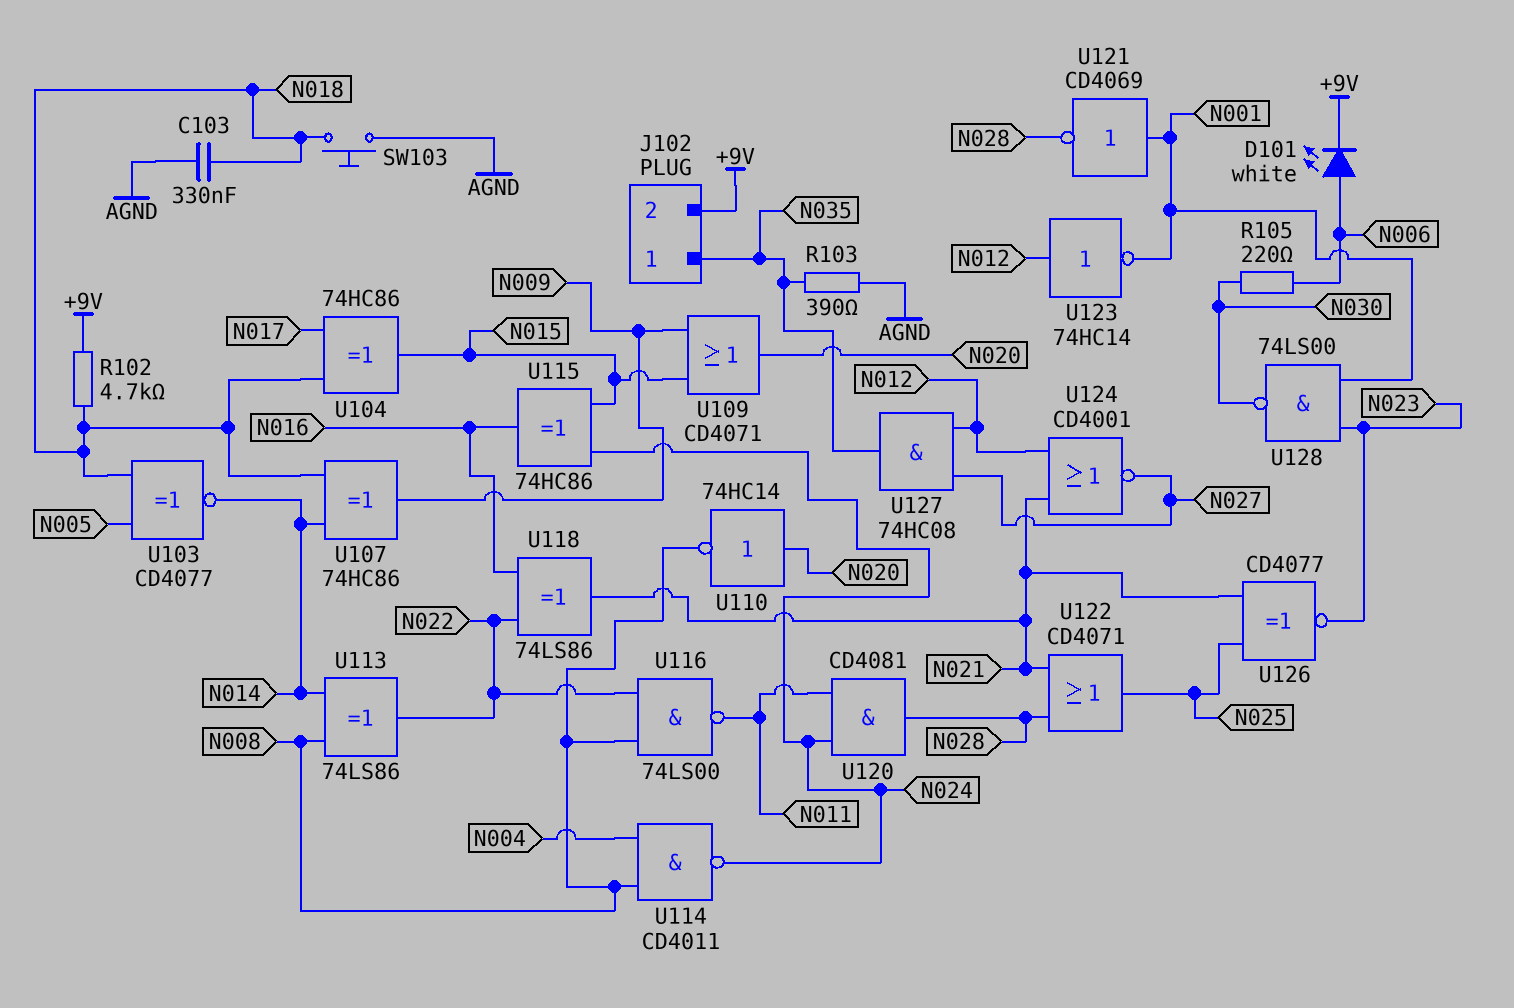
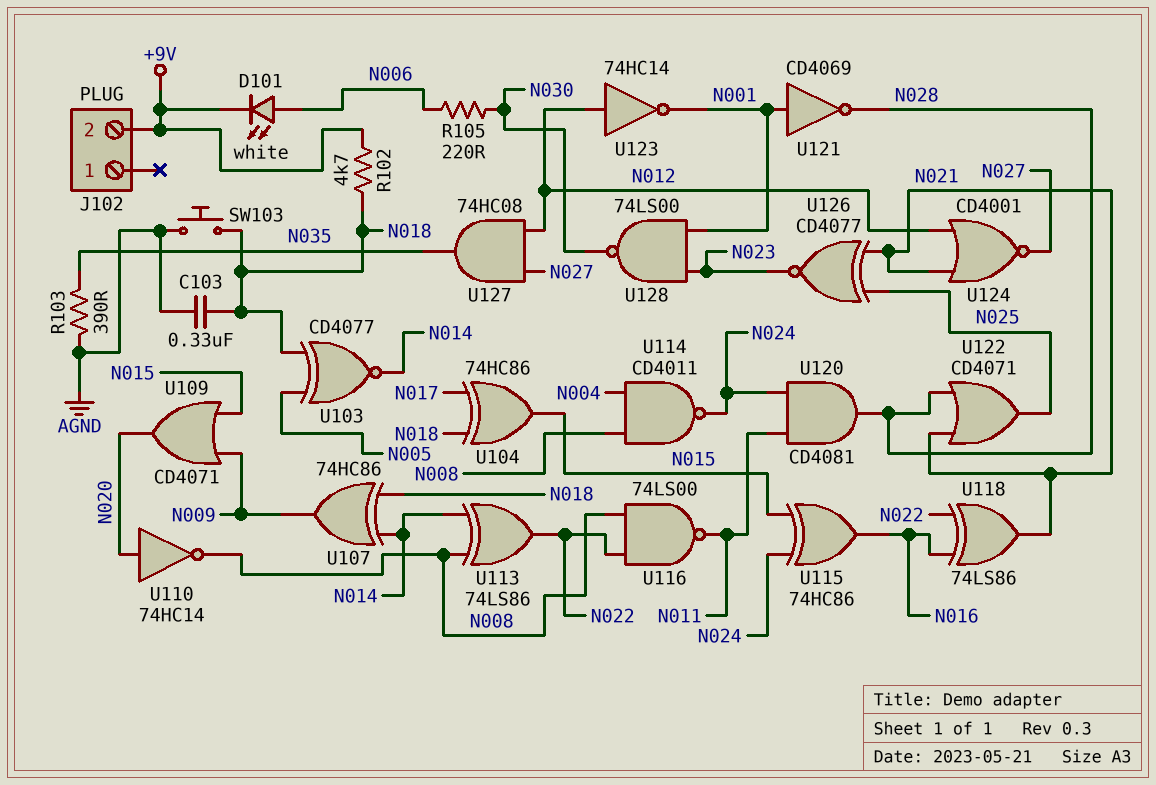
J102 pin 1: N035 -> none

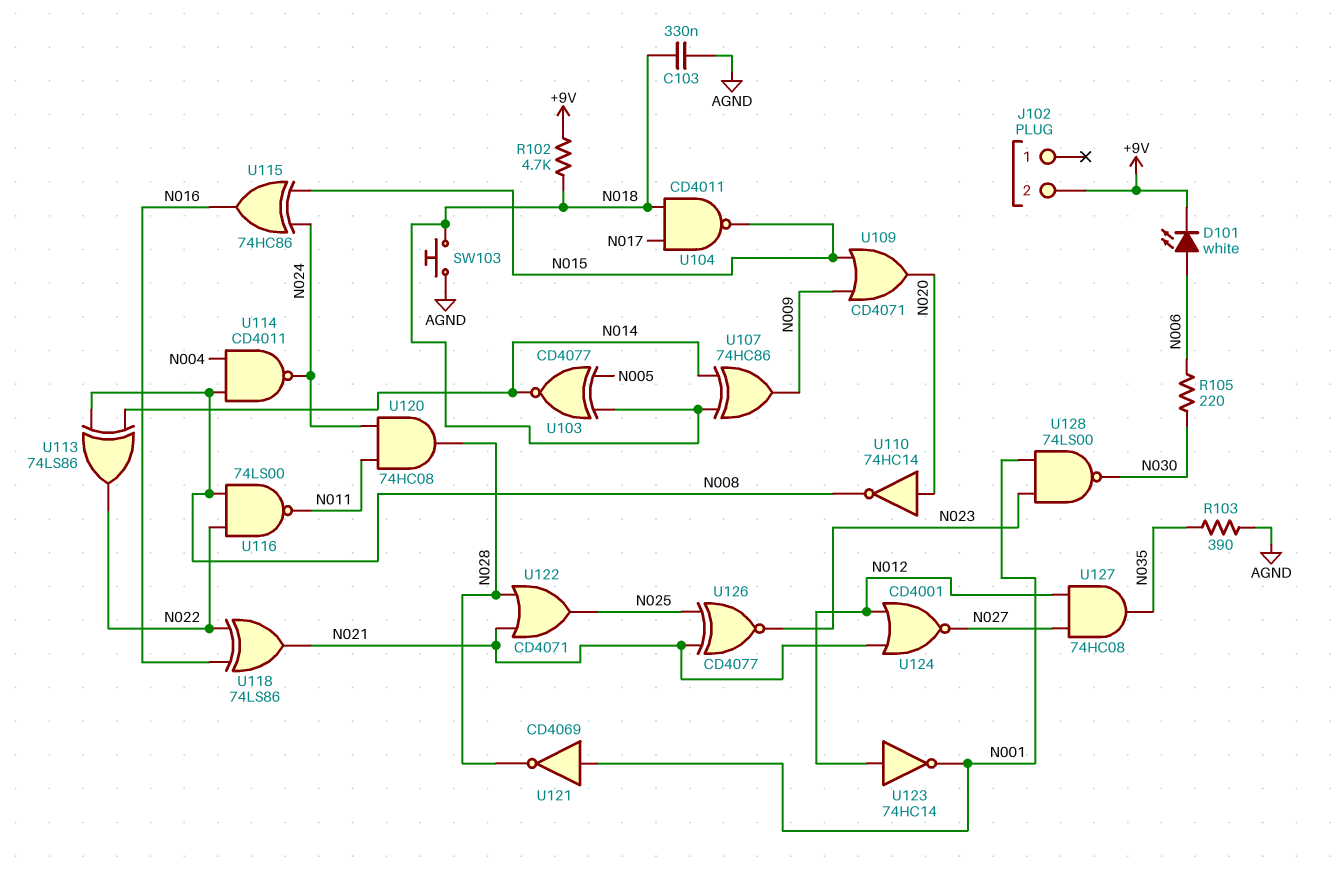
U104: XOR 74HC86 (in N017, in N018, out N015) -> NAND CD4011 (in N017, in N018, out N015)
U120: AND CD4081 (in N011, in N024, out N028) -> AND 74HC08 (in N011, in N024, out N028)

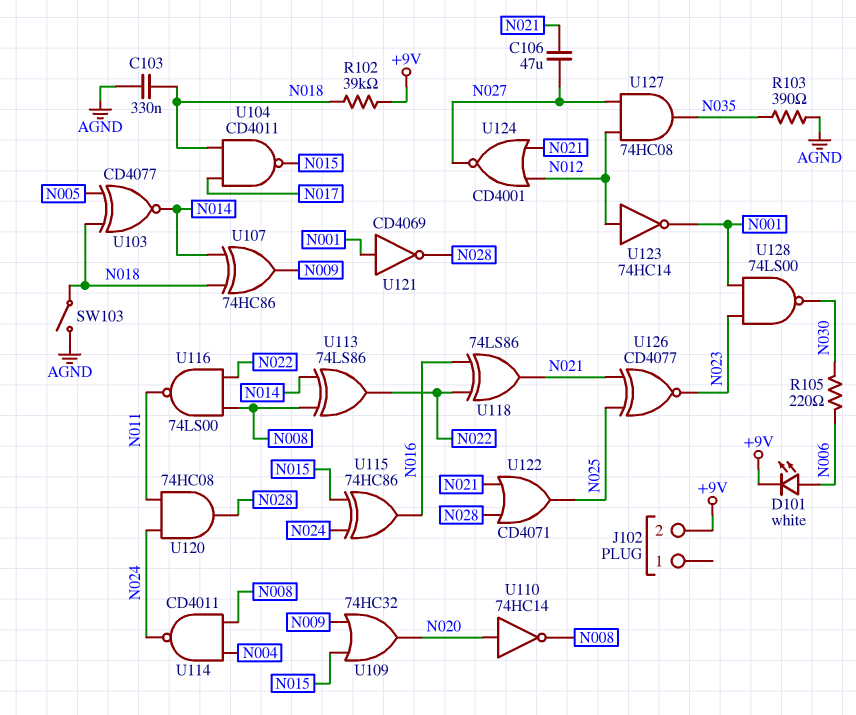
C106: none -> 47uF (N021, N027)
R102: 4.7k (+9V, N018) -> 39k (+9V, N018)
SW103: button (AGND, N018) -> switch (AGND, N018)
U109: OR CD4071 (in N009, in N015, out N020) -> OR 74HC32 (in N009, in N015, out N020)

